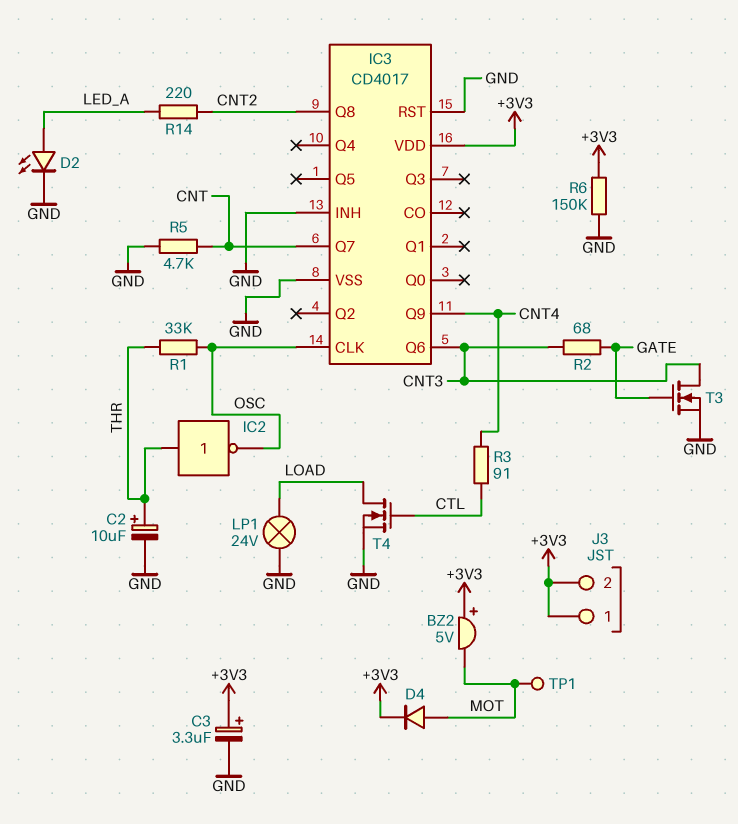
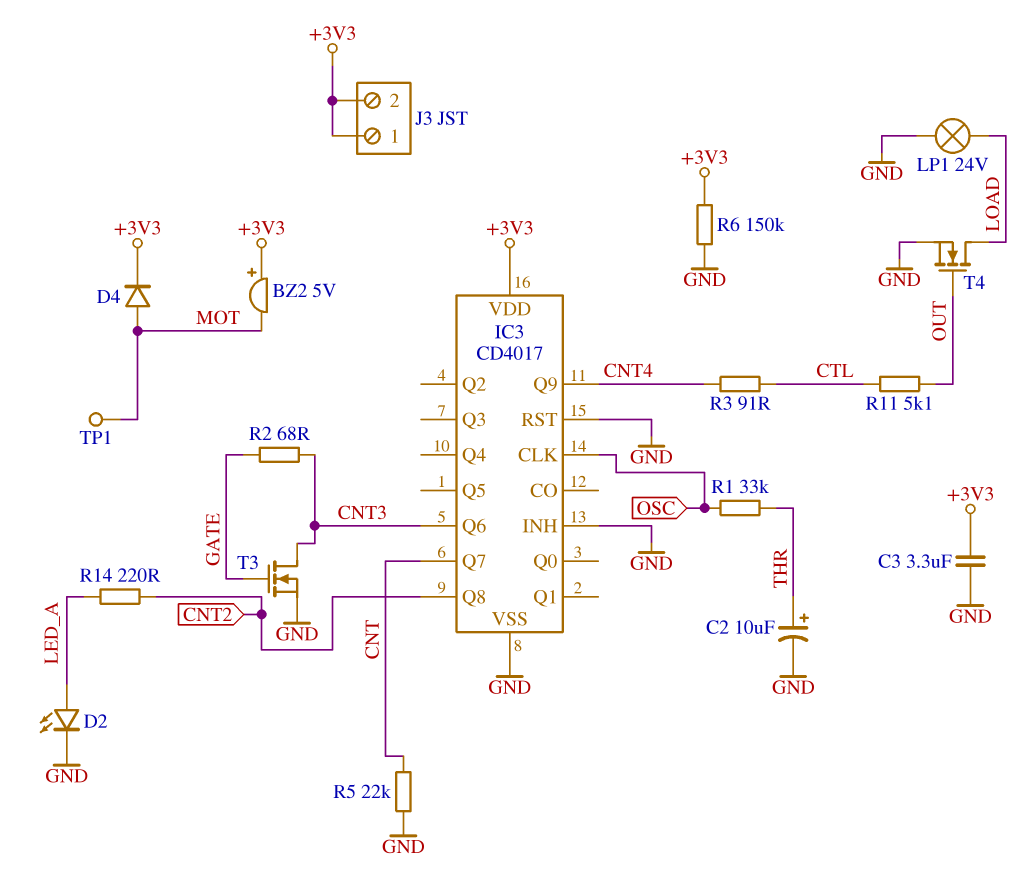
C3: 3.3uF (plus +3V3, minus GND) -> 3.3uF (+3V3, GND)
IC2: NOT (in THR, out OSC) -> none
R5: 4.7k (CNT, GND) -> 22k (CNT, GND)
R11: none -> 5.1k (CTL, OUT)
T4: NMOS (G CTL, D LOAD, S GND) -> NMOS (G OUT, D LOAD, S GND)

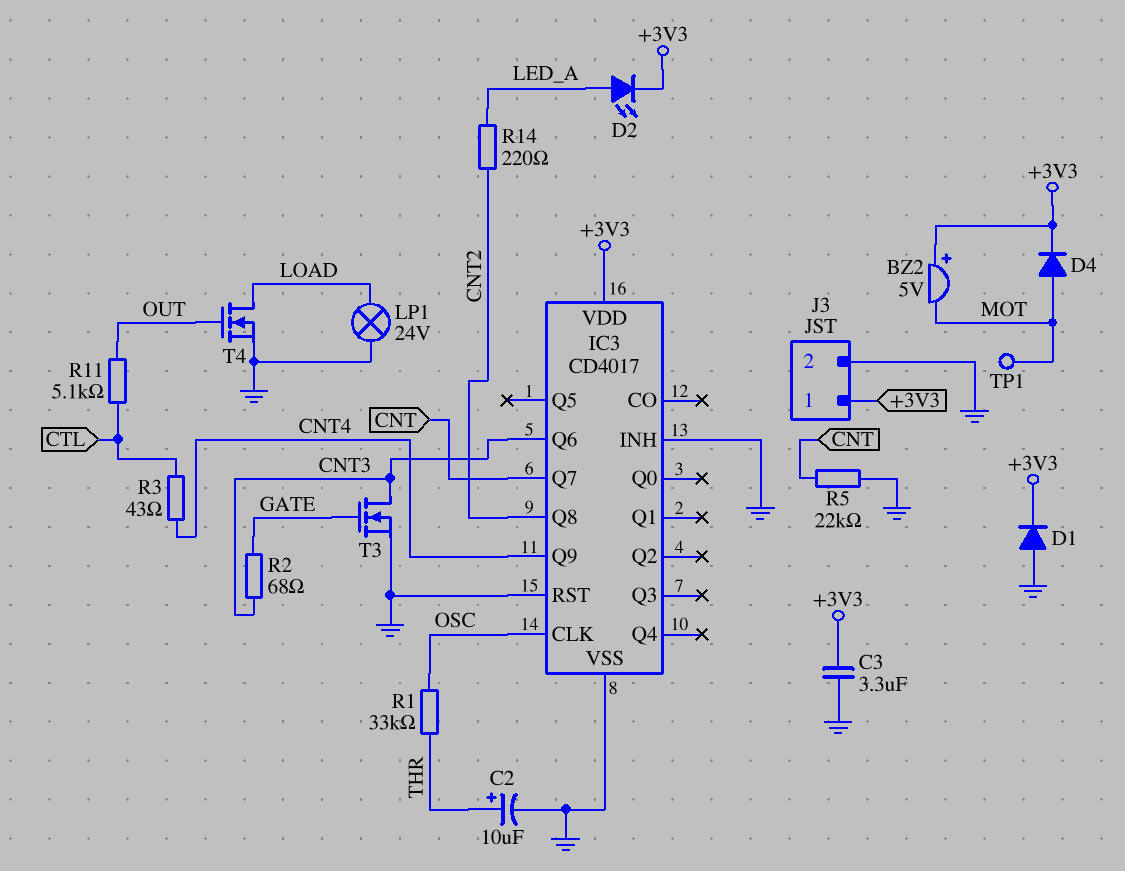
D1: none -> diode (A GND, K +3V3)
D2: LED (A LED_A, K GND) -> LED (A LED_A, K +3V3)
J3 pin 2: +3V3 -> GND
R3: 91 (CNT4, CTL) -> 43 (CNT4, CTL)
R6: 150k (+3V3, GND) -> none

